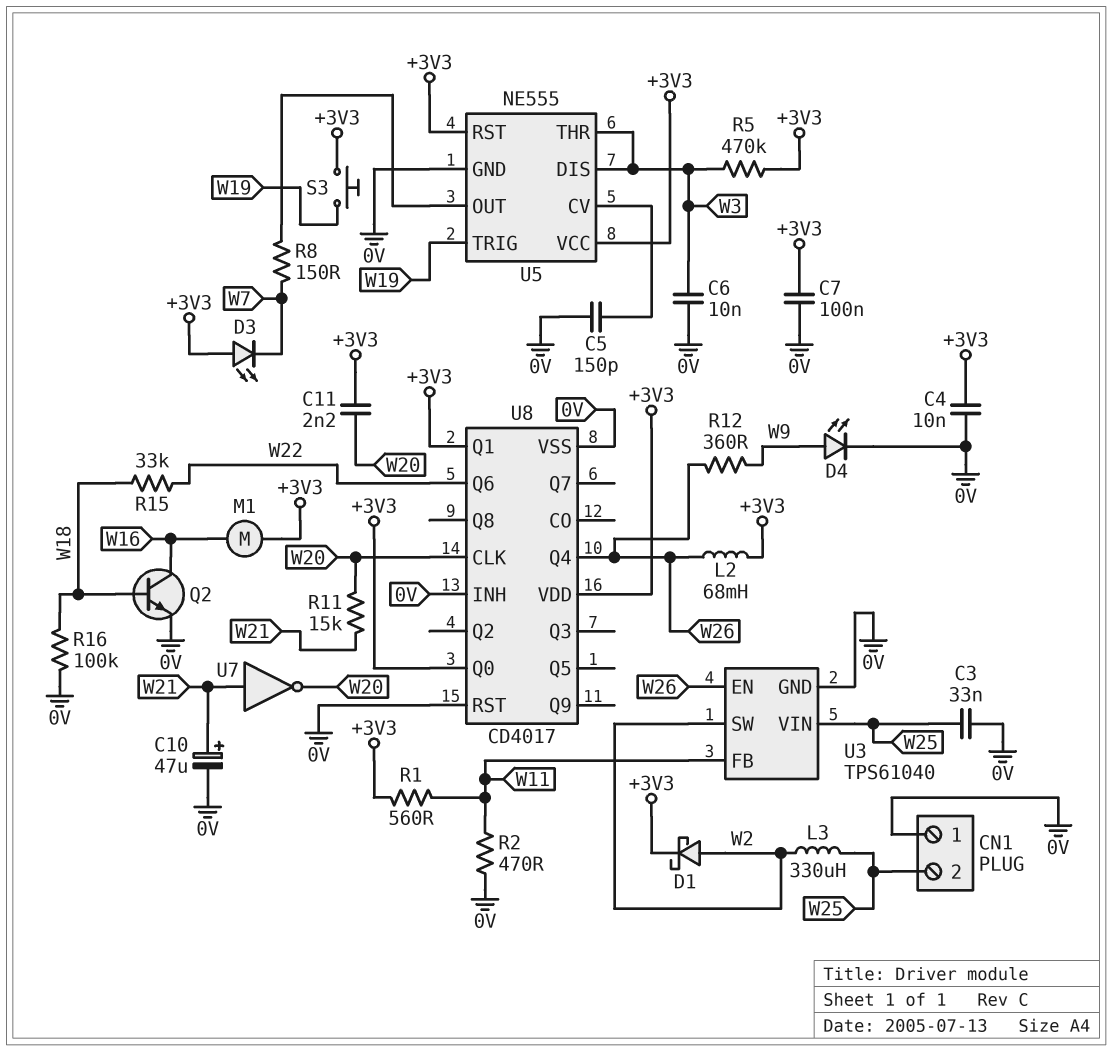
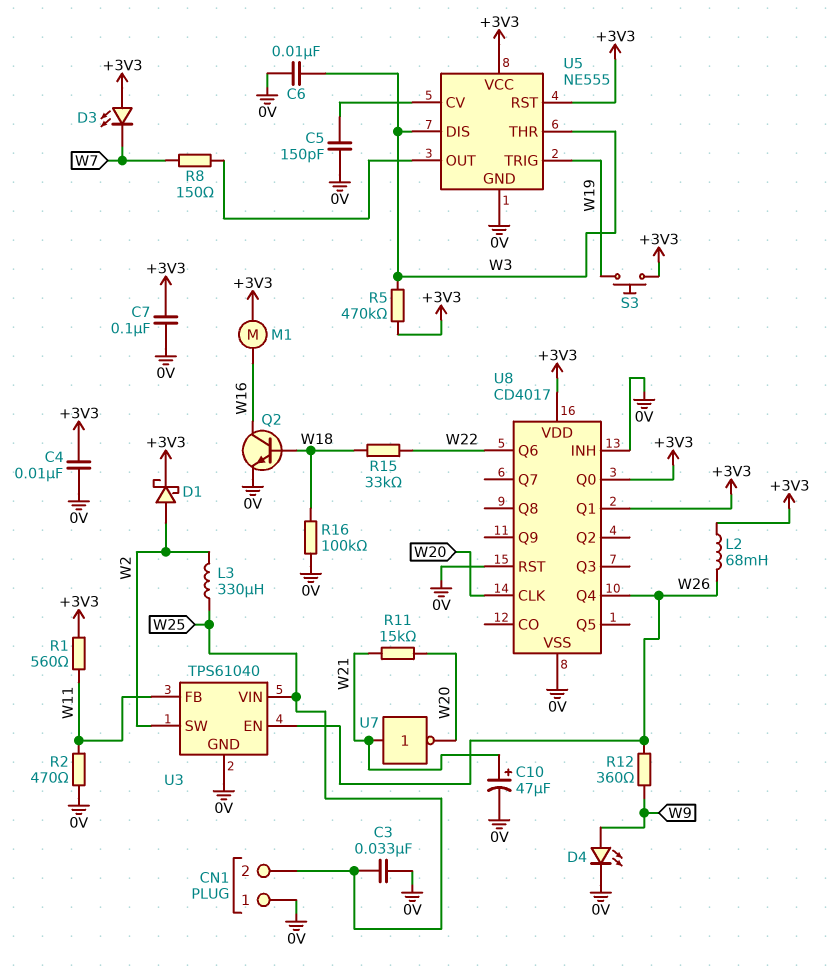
C11: 2.2nF (+3V3, W20) -> none

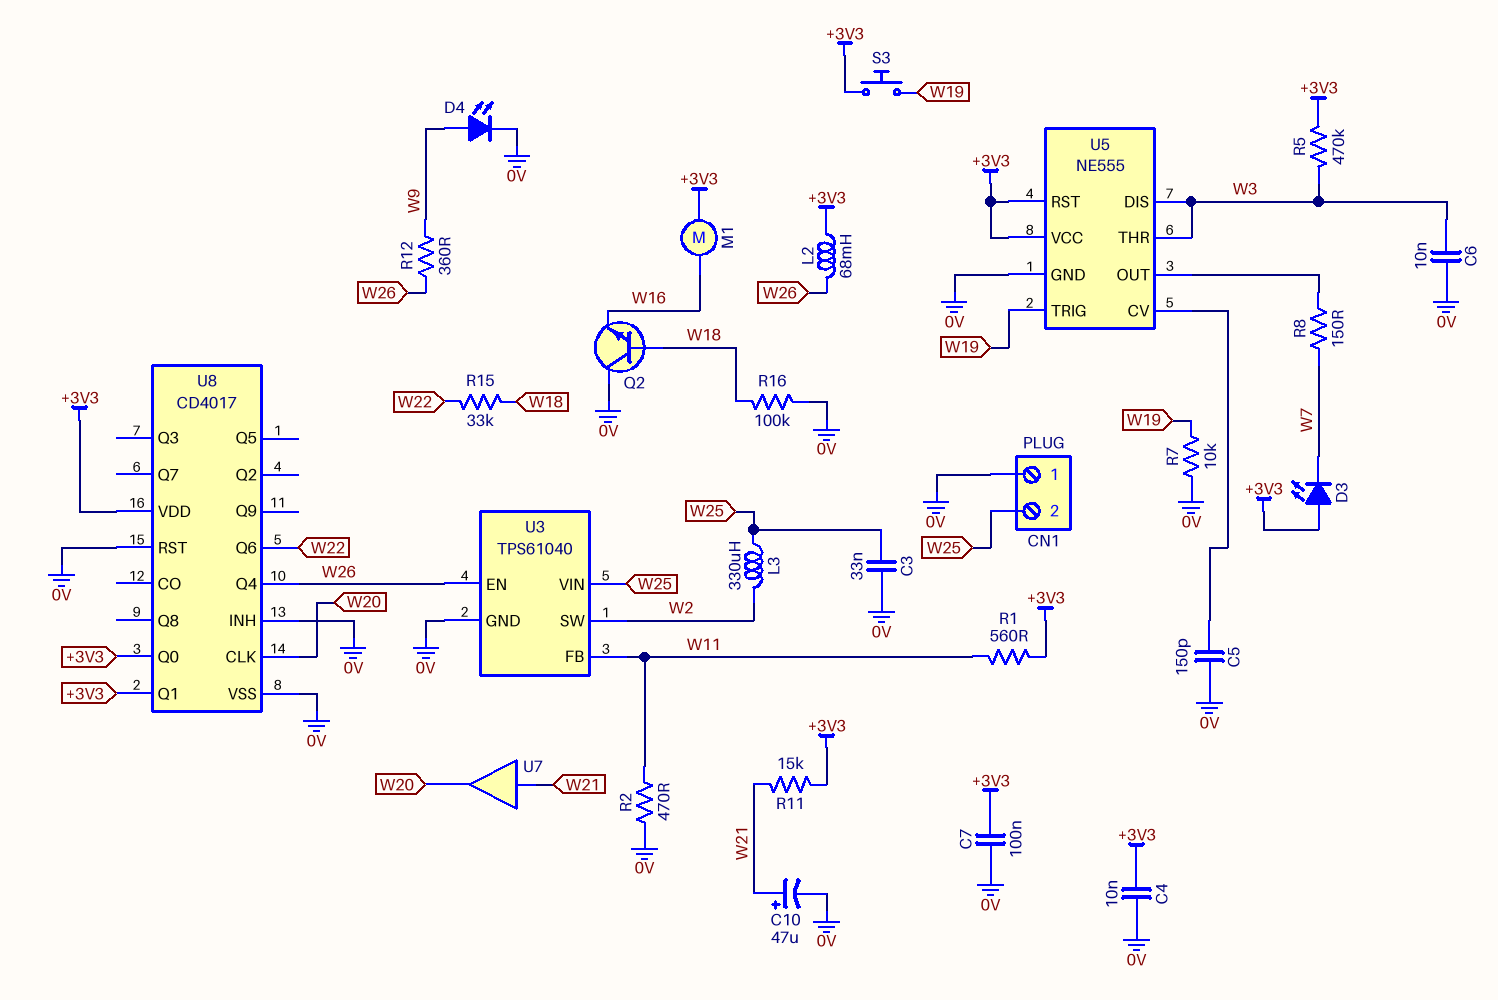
D1: schottky (A W2, K +3V3) -> none
Q2: NPN (B W18, C W16, E 0V) -> NPN (B W18, C 0V, E W16)
R7: none -> 10k (0V, W19)
R11: 15k (W20, W21) -> 15k (+3V3, W21)
U7: NOT (in W21, out W20) -> buffer (in W21, out W20)

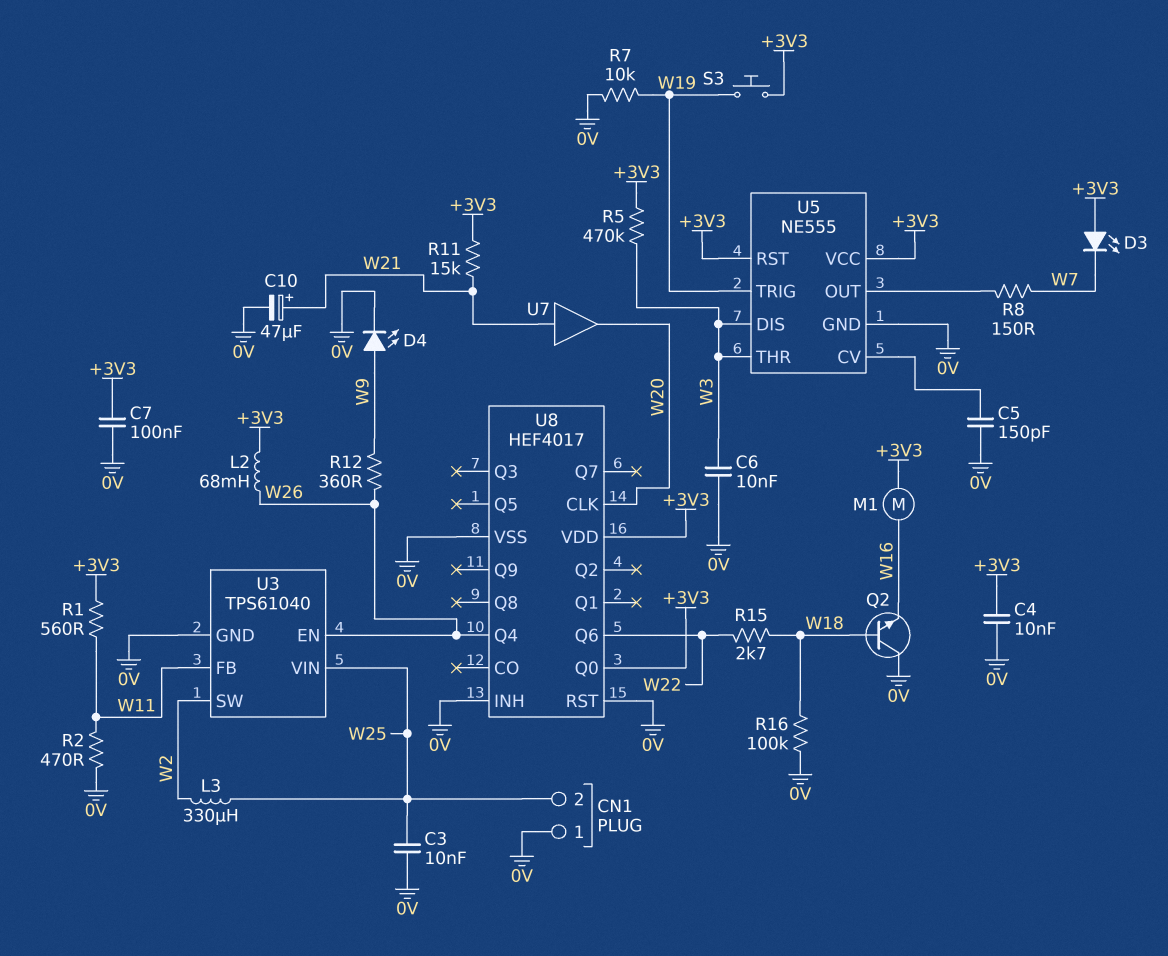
C3: 33nF (0V, W25) -> 10nF (0V, W25)
R15: 33k (W18, W22) -> 2.7k (W18, W22)
U8: CD4017 -> HEF4017
U8 pin Q1: +3V3 -> none

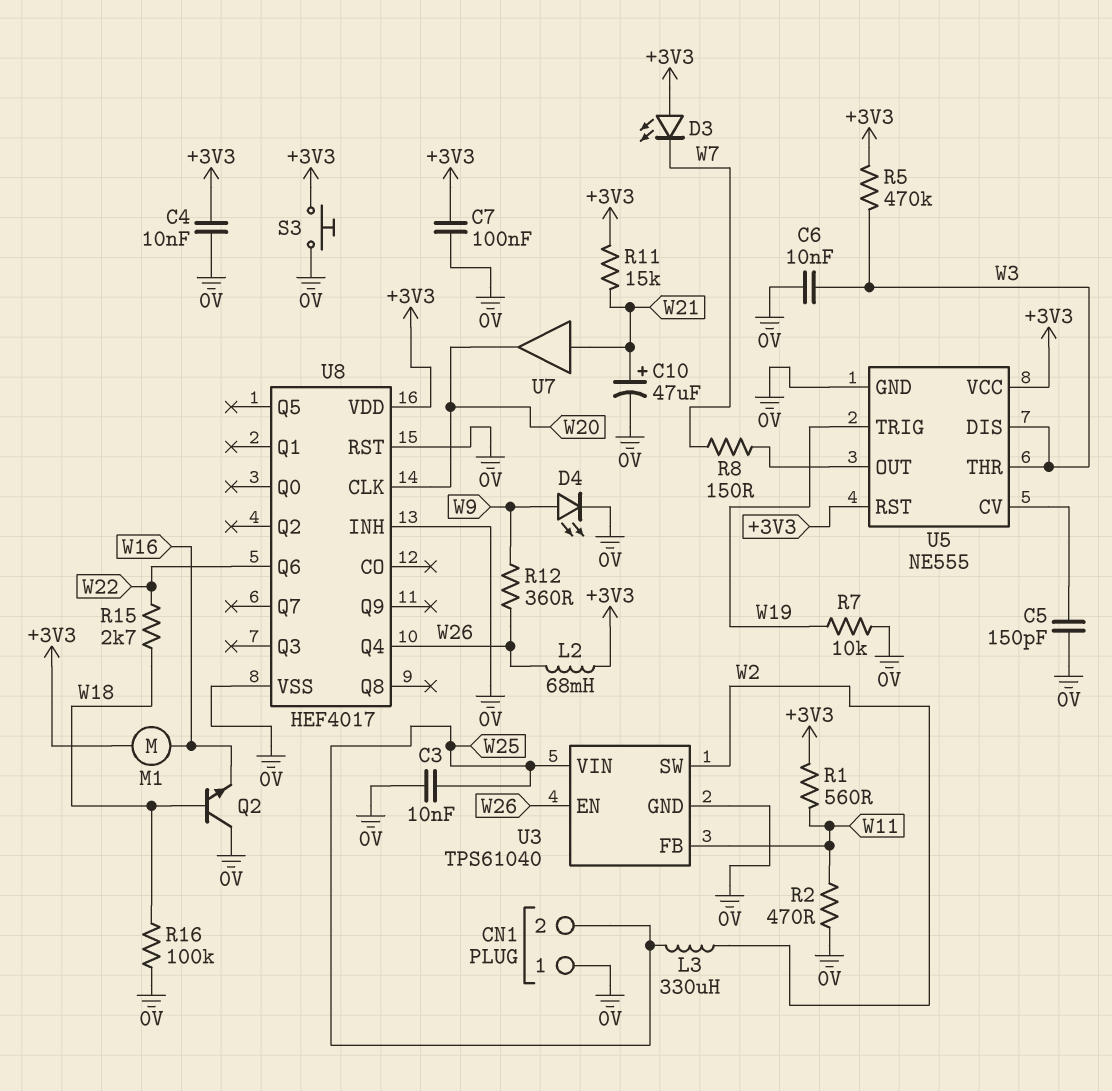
S3: button (+3V3, W19) -> button (+3V3, 0V)
U8 pin Q0: +3V3 -> none

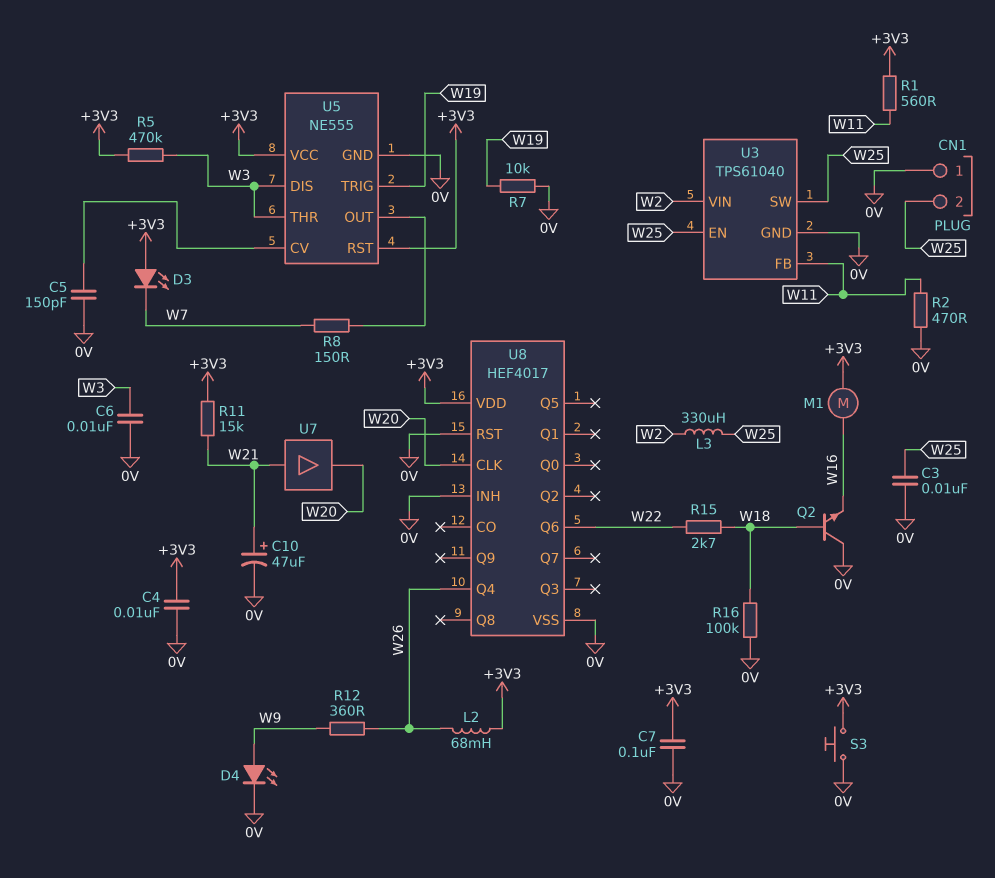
U3 pin EN: W26 -> W25
U3 pin SW: W2 -> W25
U3 pin VIN: W25 -> W2

